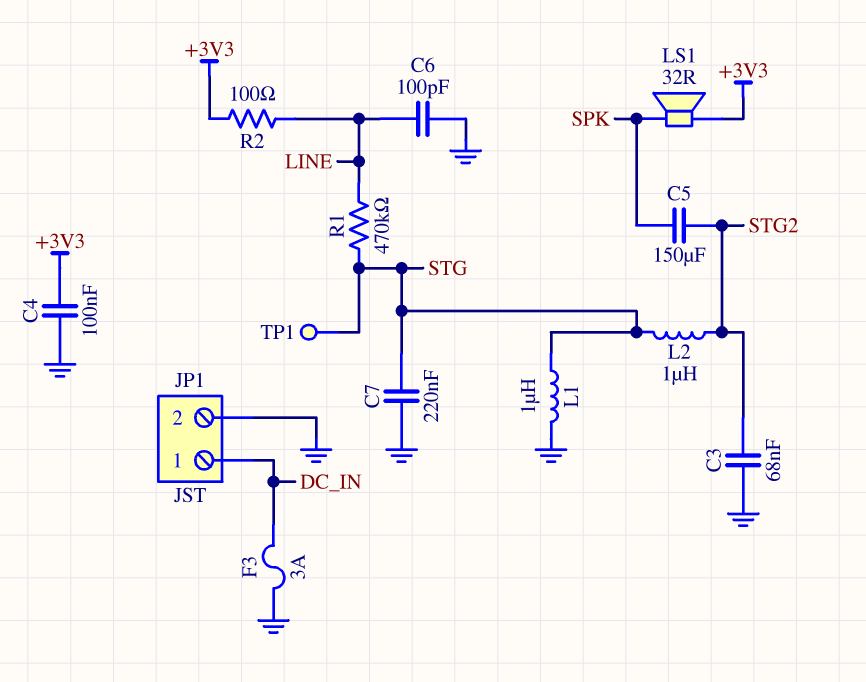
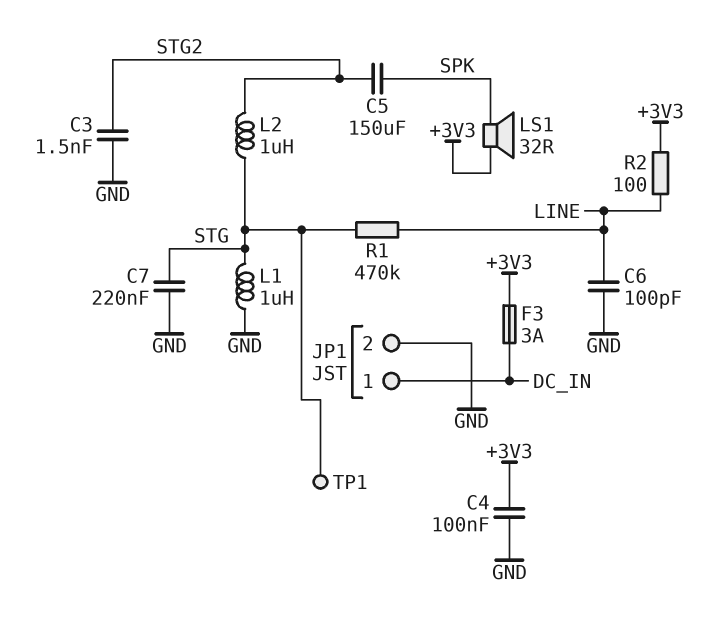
C3: 68nF (GND, STG2) -> 1.5nF (GND, STG2)
F3: 3A (DC_IN, GND) -> 3A (+3V3, DC_IN)

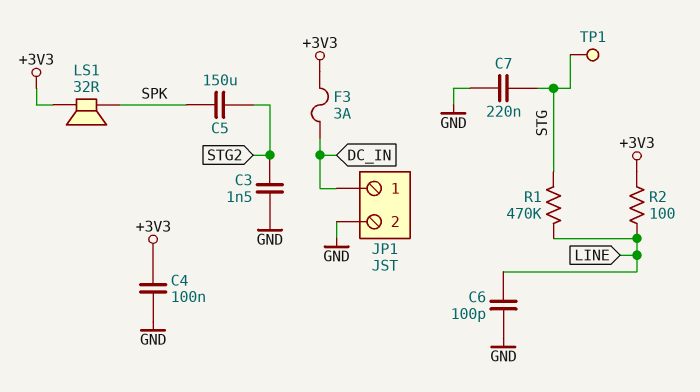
L1: 1uH (GND, STG) -> none
L2: 1uH (STG, STG2) -> none

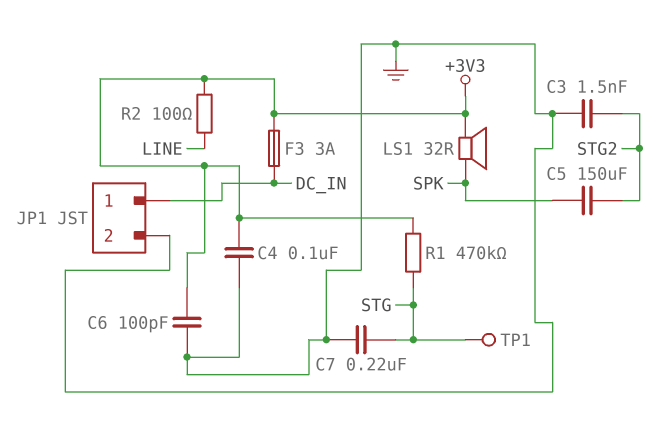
C6: 100pF (GND, LINE) -> 100pF (+3V3, GND)
R1: 470k (LINE, STG) -> 470k (+3V3, STG)

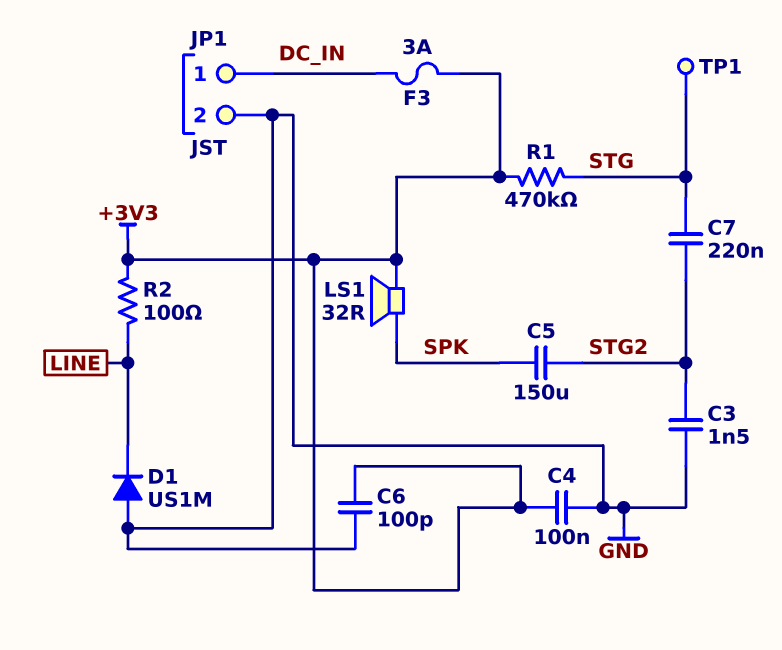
C7: 220nF (GND, STG) -> 220nF (STG, STG2)
D1: none -> diode US1M (A GND, K LINE)

